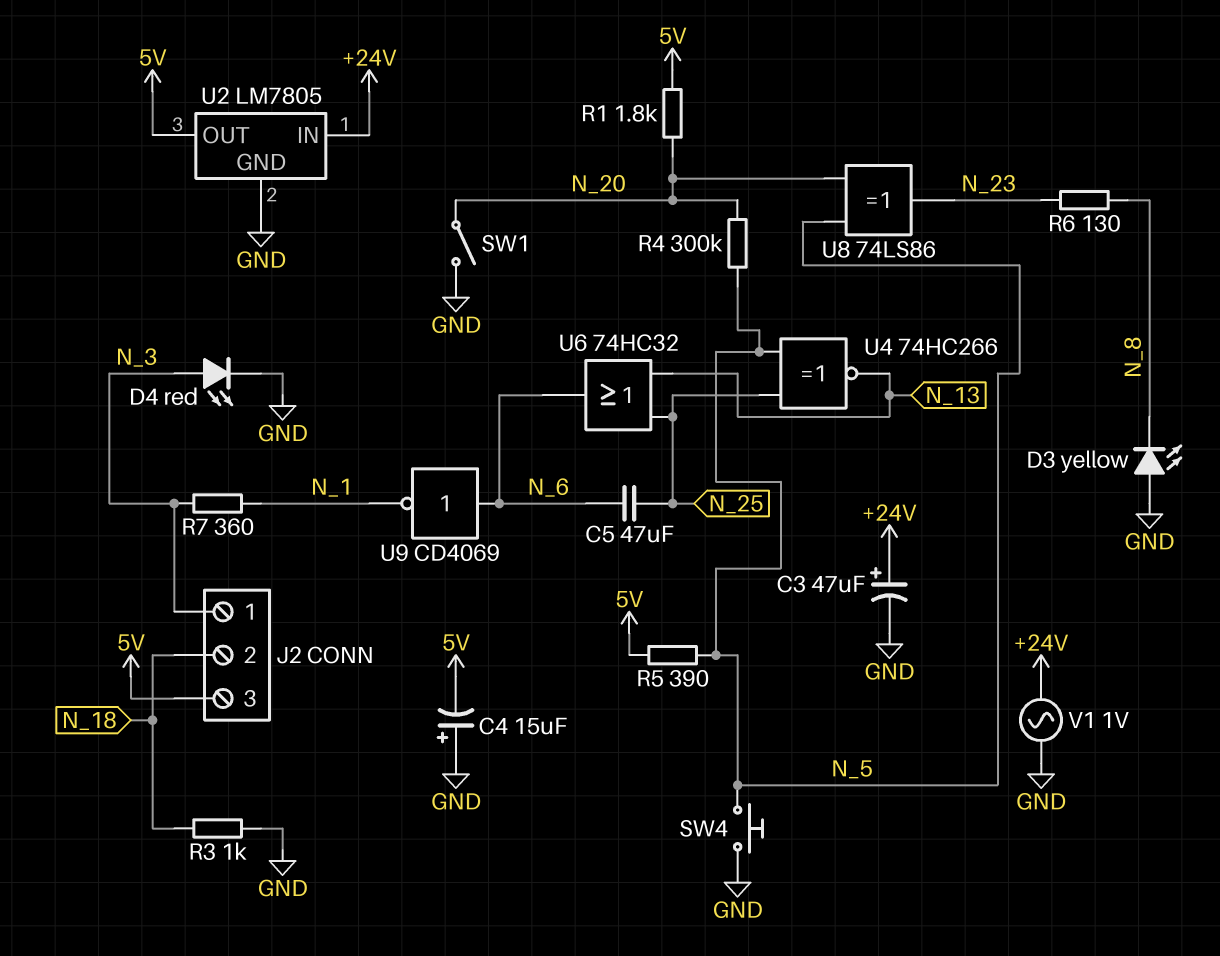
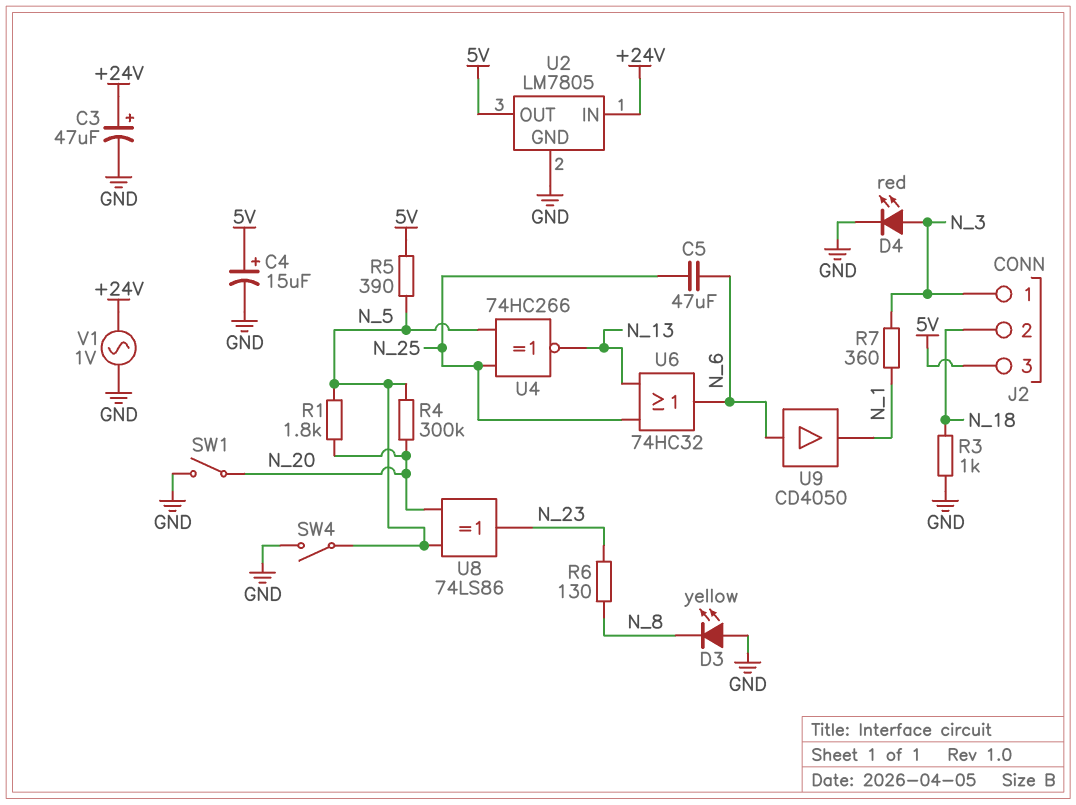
C4: 15uF (plus GND, minus 5V) -> 15uF (plus 5V, minus GND)
R1: 1.8k (5V, N_20) -> 1.8k (N_5, N_20)
SW4: button (GND, N_5) -> switch (GND, N_5)
U9: NOT CD4069 (in N_6, out N_1) -> buffer CD4050 (in N_6, out N_1)

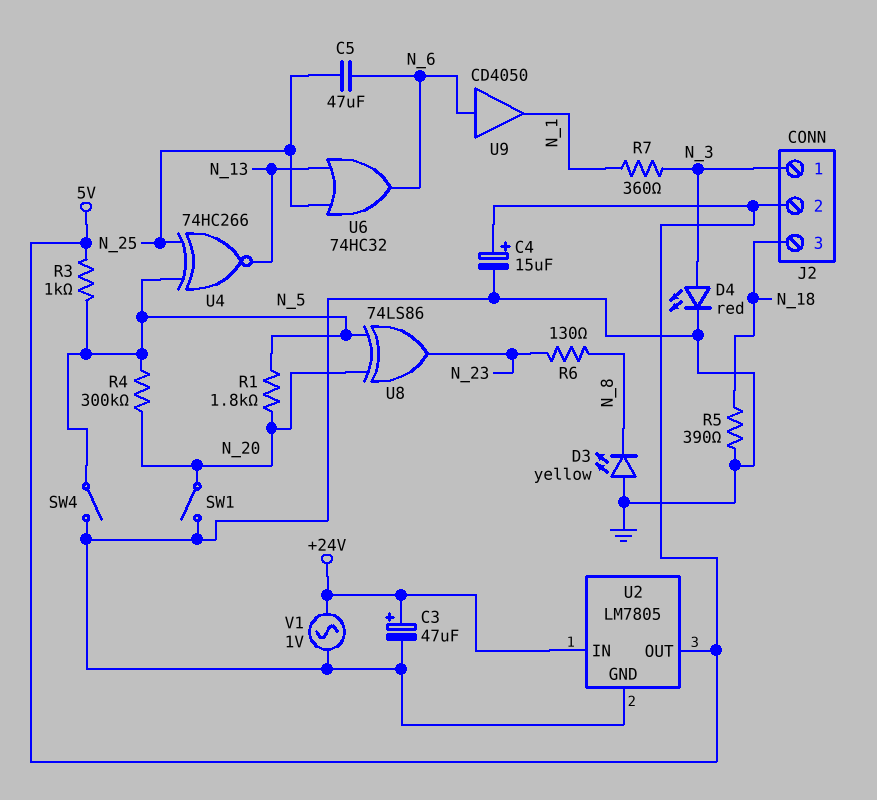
J2 pin 2: N_18 -> 5V
J2 pin 3: 5V -> N_18
R3: 1k (GND, N_18) -> 1k (5V, N_5)
R5: 390 (5V, N_5) -> 390 (GND, N_18)

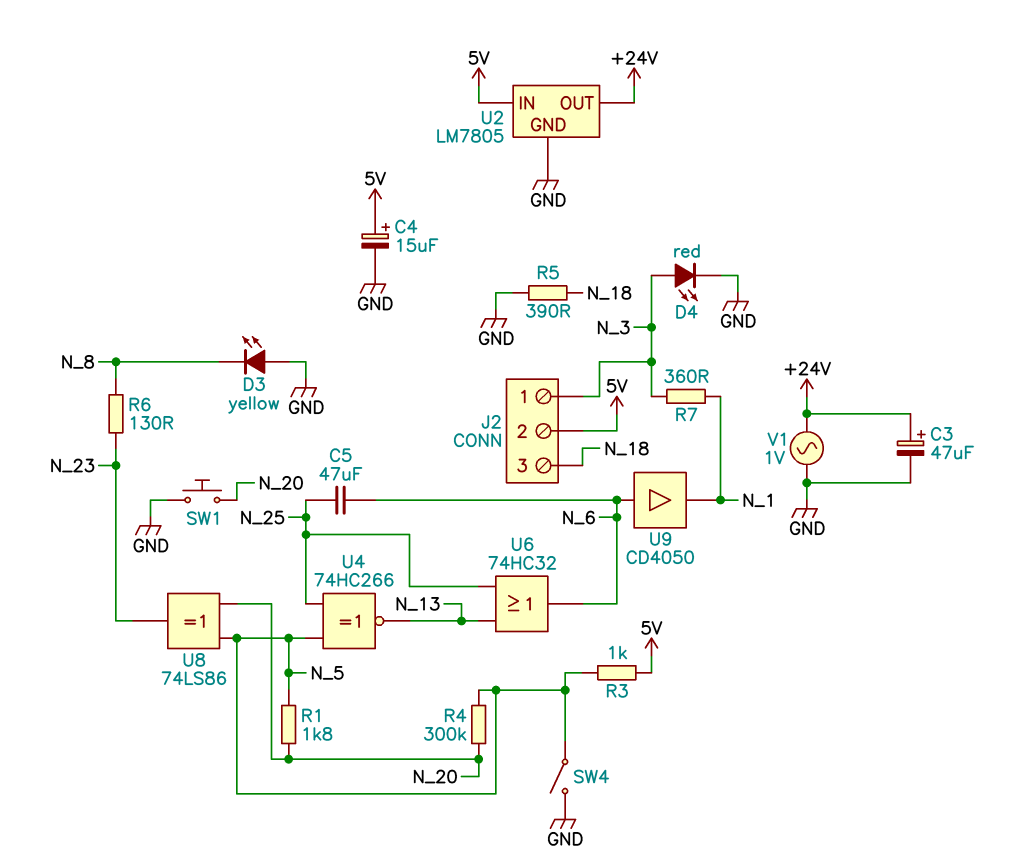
SW1: switch (GND, N_20) -> button (GND, N_20)
U2 pin IN: +24V -> 5V
U2 pin OUT: 5V -> +24V

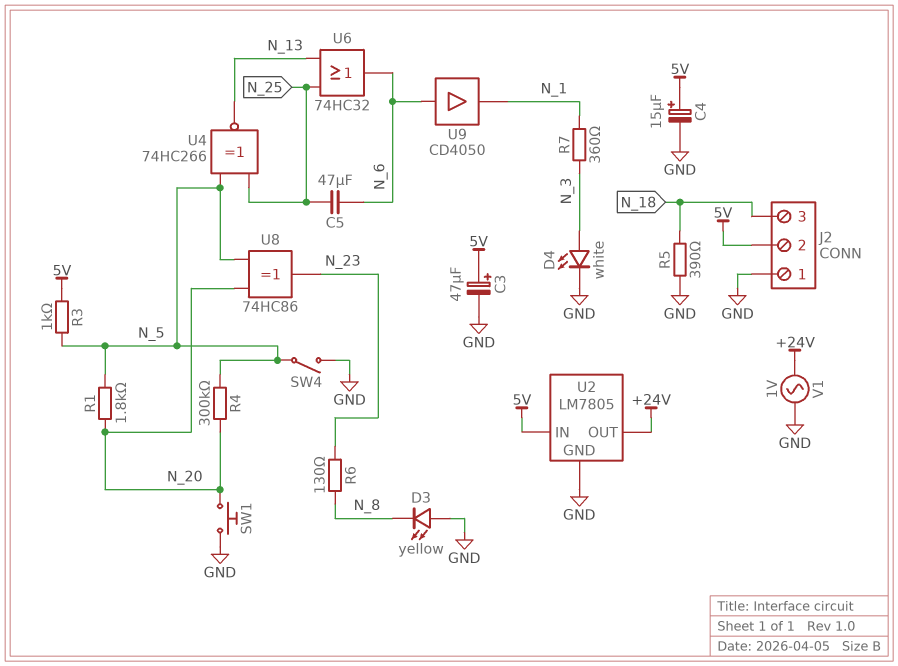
C3: 47uF (plus +24V, minus GND) -> 47uF (plus 5V, minus GND)
D4: LED red (A N_3, K GND) -> LED white (A N_3, K GND)
J2 pin 1: N_3 -> GND
U8: XOR 74LS86 (in N_5, in N_20, out N_23) -> XOR 74HC86 (in N_5, in N_20, out N_23)

